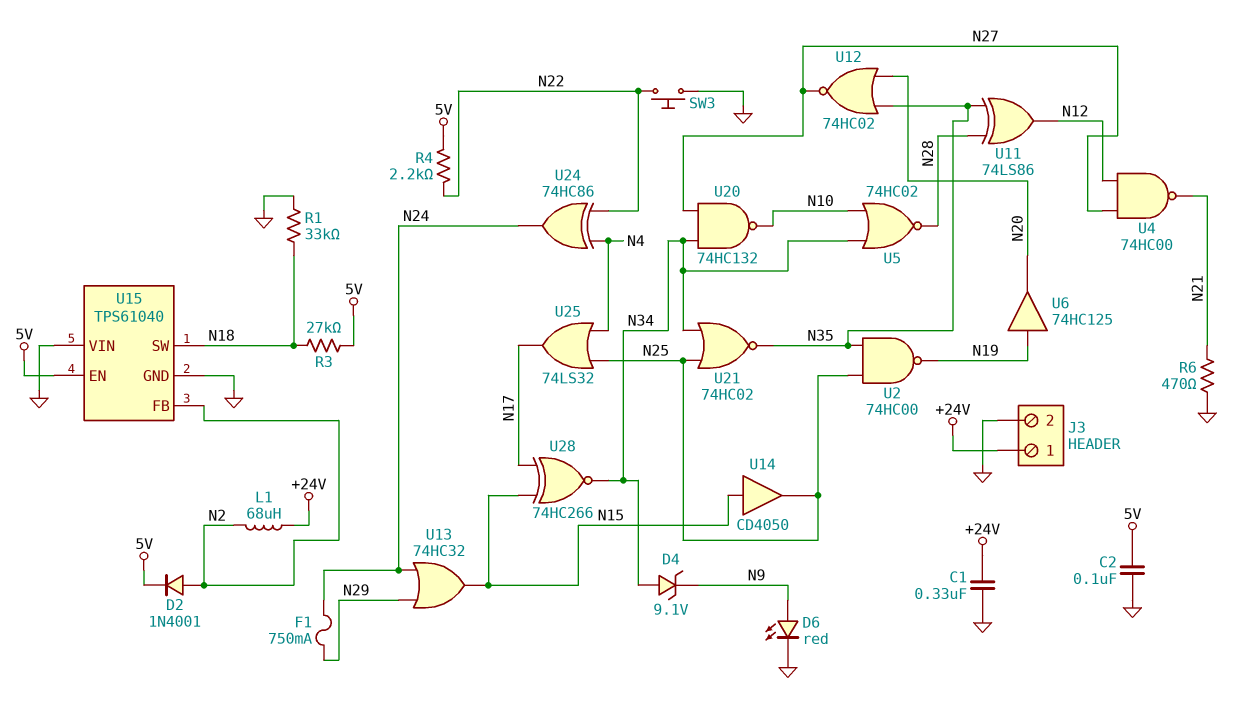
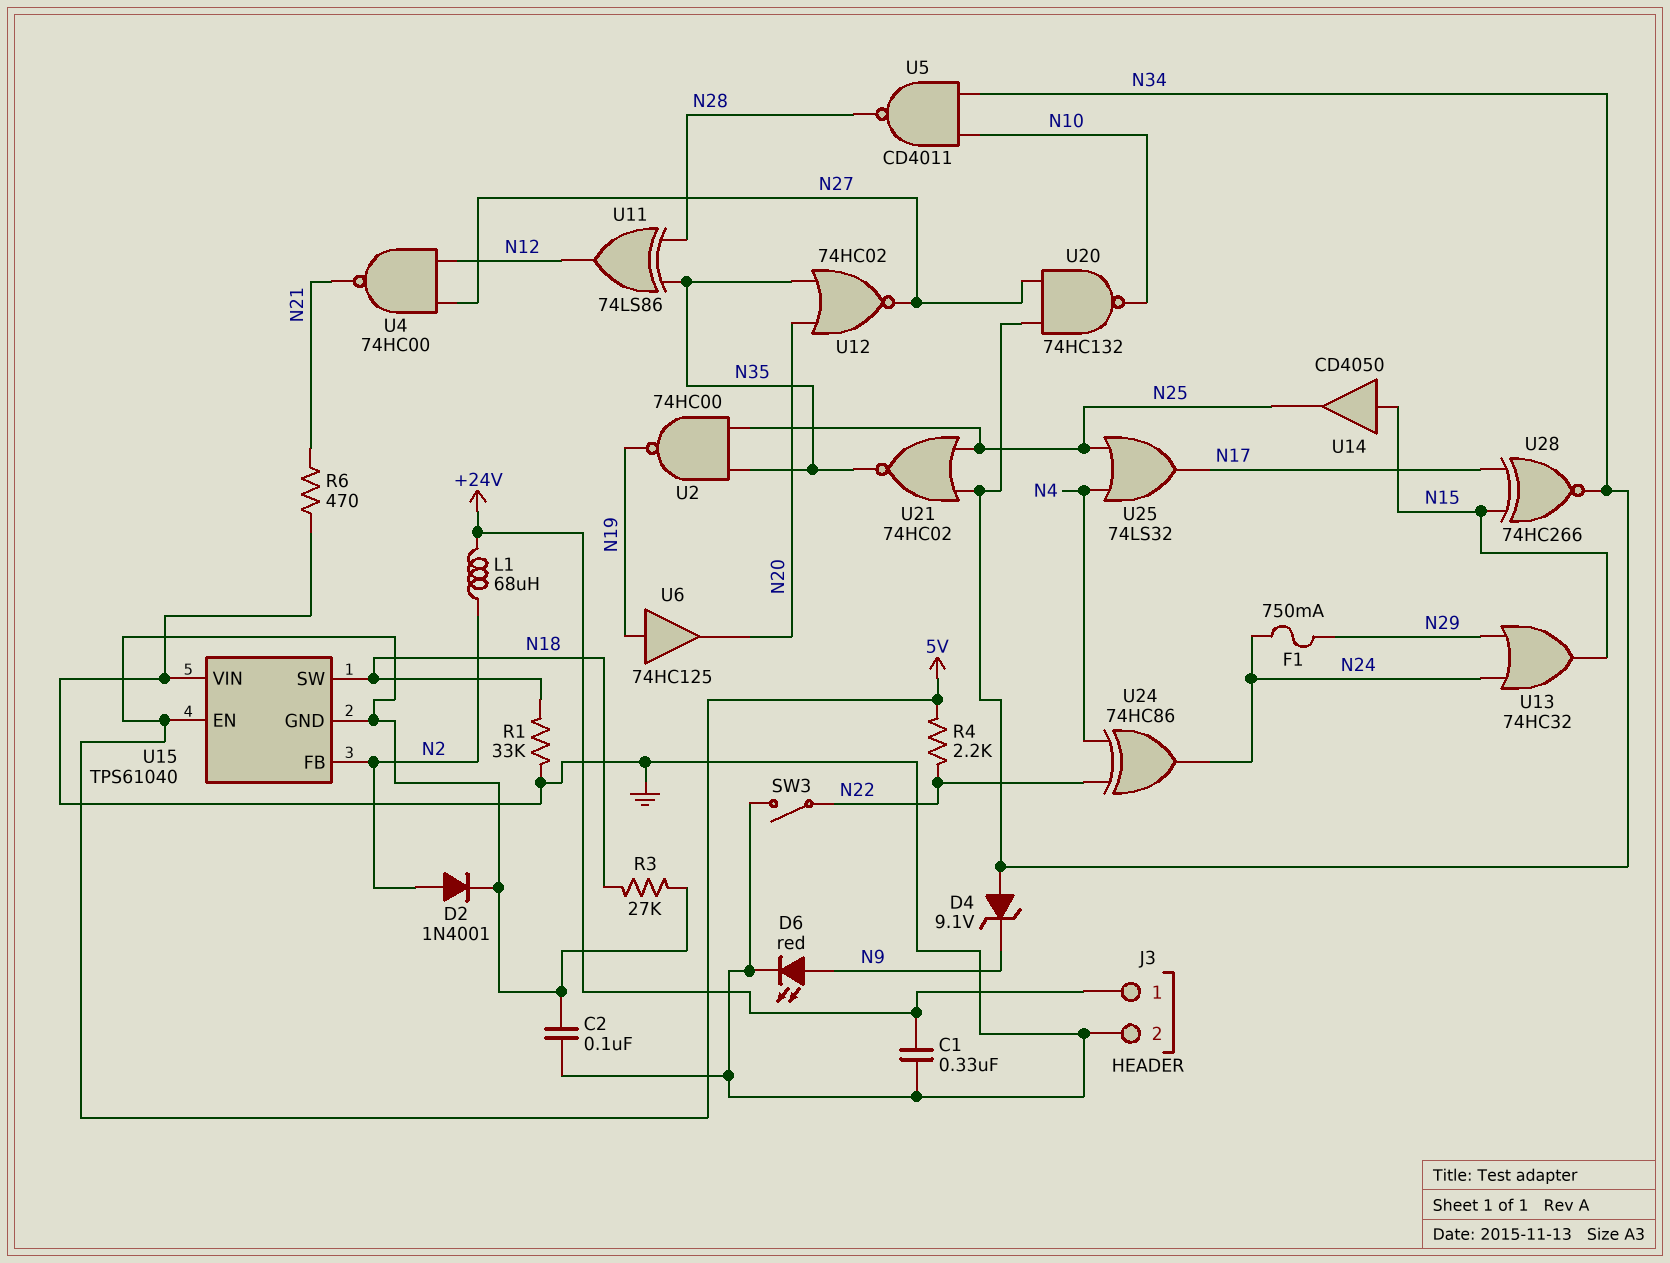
SW3: button (GND, N22) -> switch (GND, N22)
U5: NOR 74HC02 (in N10, in N34, out N28) -> NAND CD4011 (in N10, in N34, out N28)
U15 pin GND: GND -> 5V

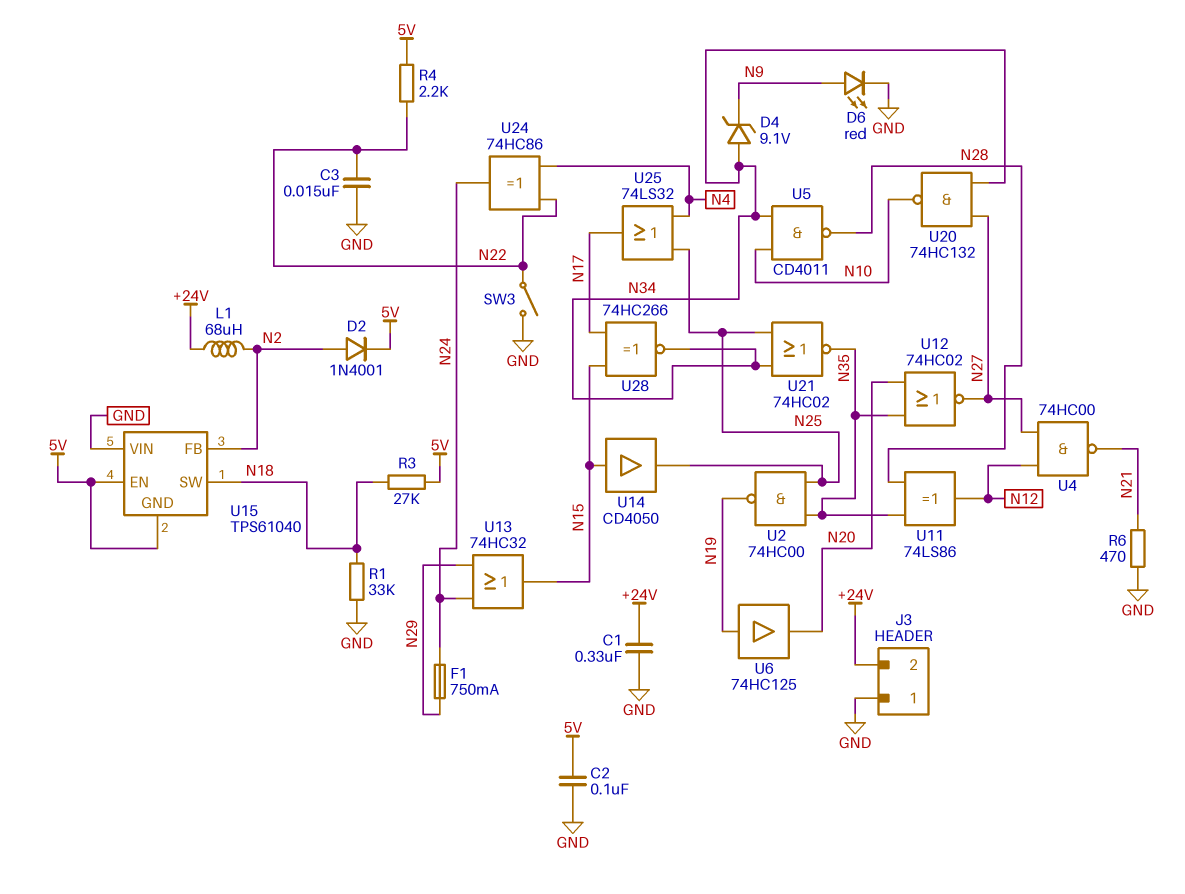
C3: none -> 15nF (GND, N22)
J3 pin 1: +24V -> GND
J3 pin 2: GND -> +24V

